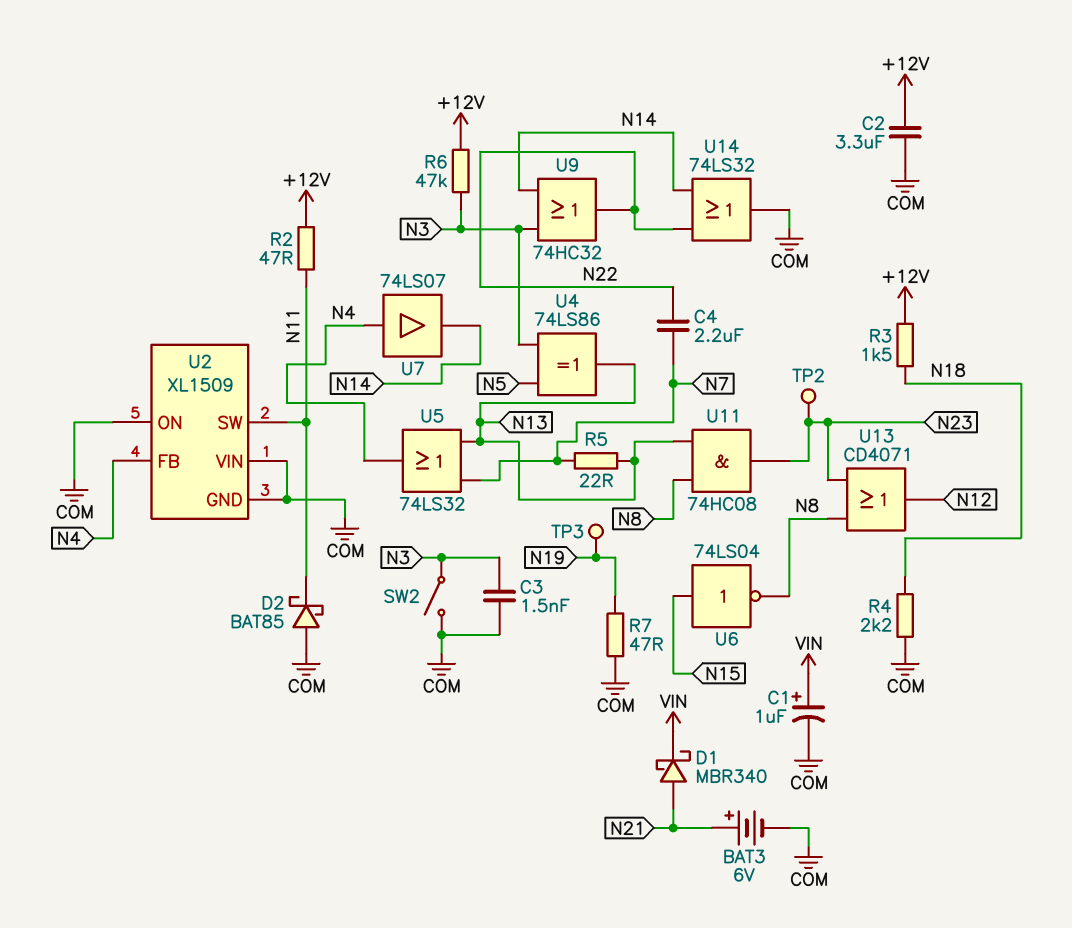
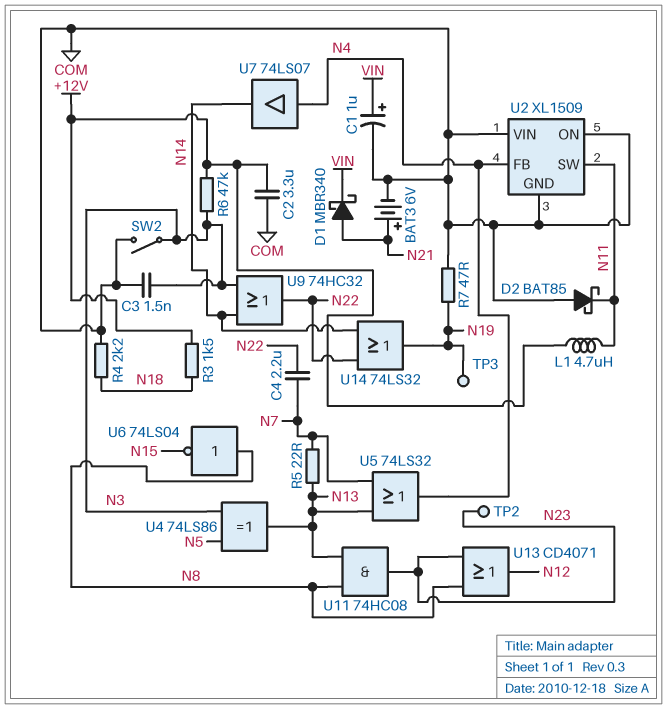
L1: none -> 4.7uH (+12V, N11)
R2: 47 (+12V, N11) -> none
U6: NOT 74LS04 (in N15, out N8) -> NOT 74LS04 (in N8, out N15)
U14: OR 74LS32 (in N14, in N22, out COM) -> OR 74LS32 (in N14, in N22, out N19)

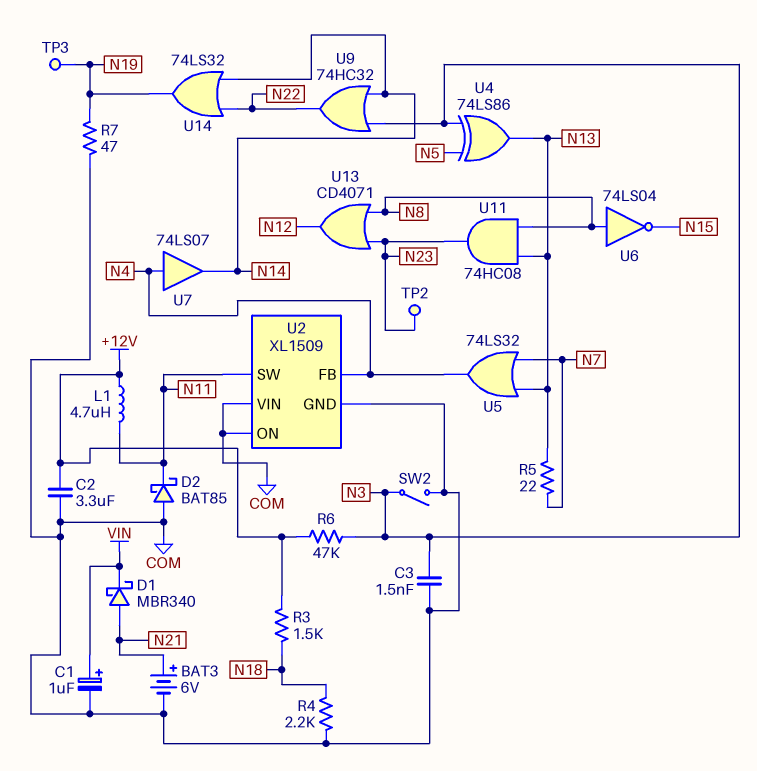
C4: 2.2uF (N7, N22) -> none

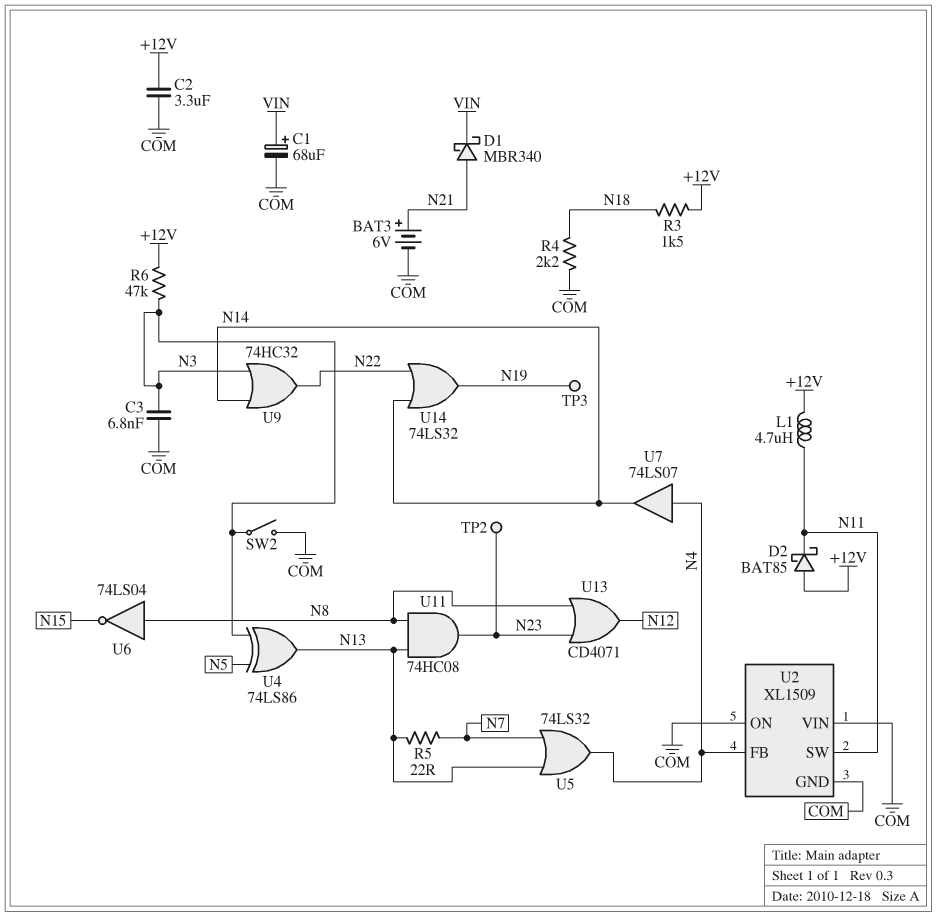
C1: 1uF (plus VIN, minus COM) -> 68uF (plus VIN, minus COM)
C3: 1.5nF (COM, N3) -> 6.8nF (COM, N3)
D2: schottky BAT85 (A COM, K N11) -> schottky BAT85 (A +12V, K N11)
R7: 47 (COM, N19) -> none

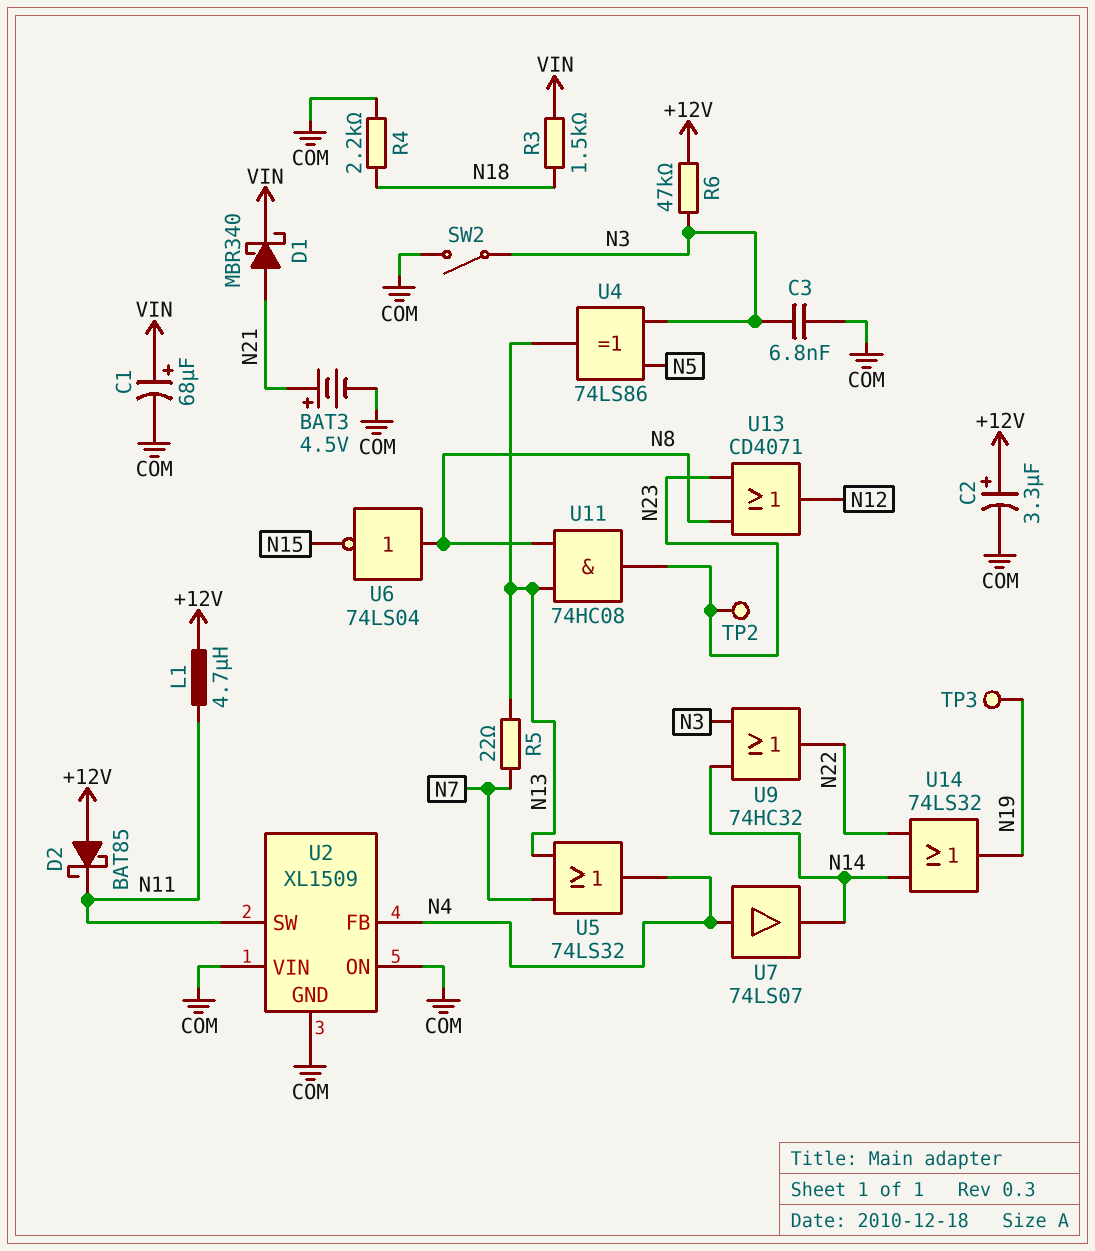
BAT3: 6V (plus N21, minus COM) -> 4.5V (plus N21, minus COM)
C2: 3.3uF (+12V, COM) -> 3.3uF (plus +12V, minus COM)
R3: 1.5k (+12V, N18) -> 1.5k (N18, VIN)

